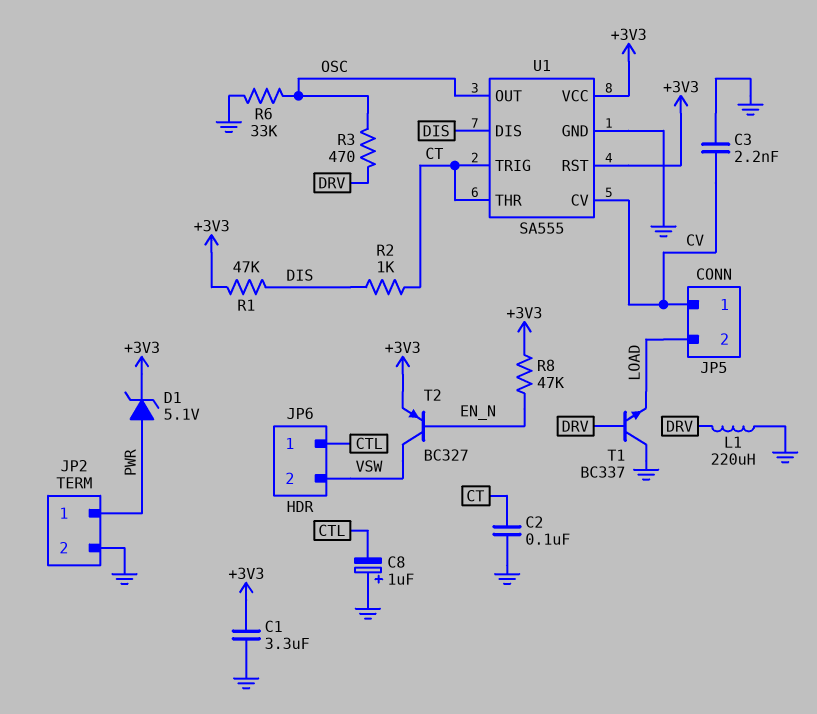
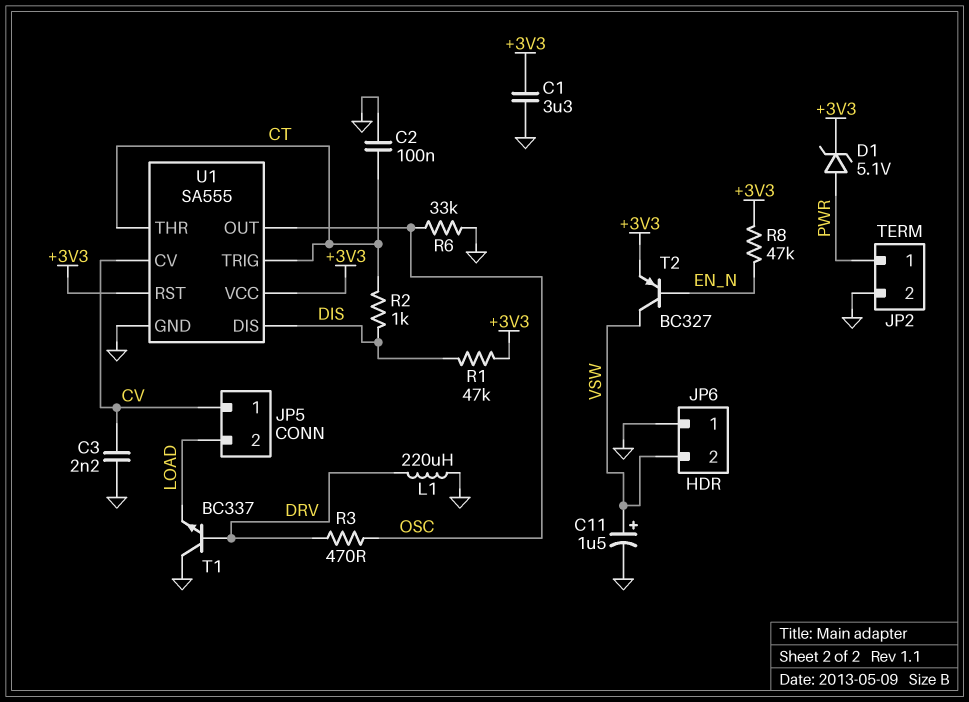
C8: 1uF (plus GND, minus CTL) -> none
C11: none -> 1.5uF (plus VSW, minus GND)
JP6 pin 1: CTL -> GND

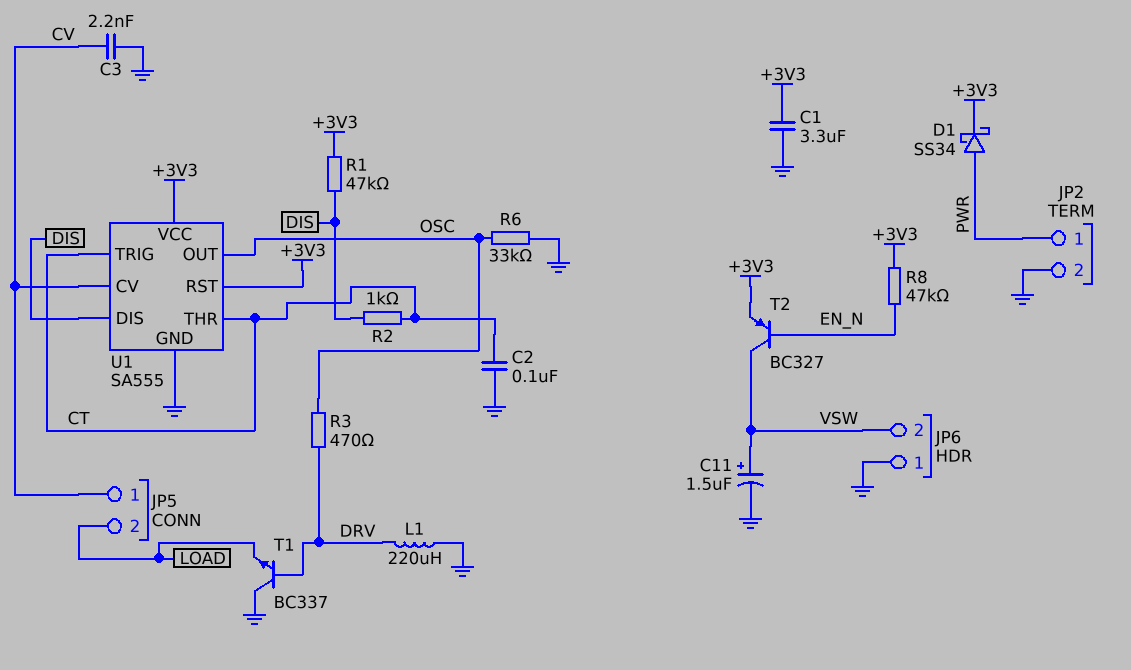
D1: zener 5.1V (A PWR, K +3V3) -> schottky SS34 (A PWR, K +3V3)

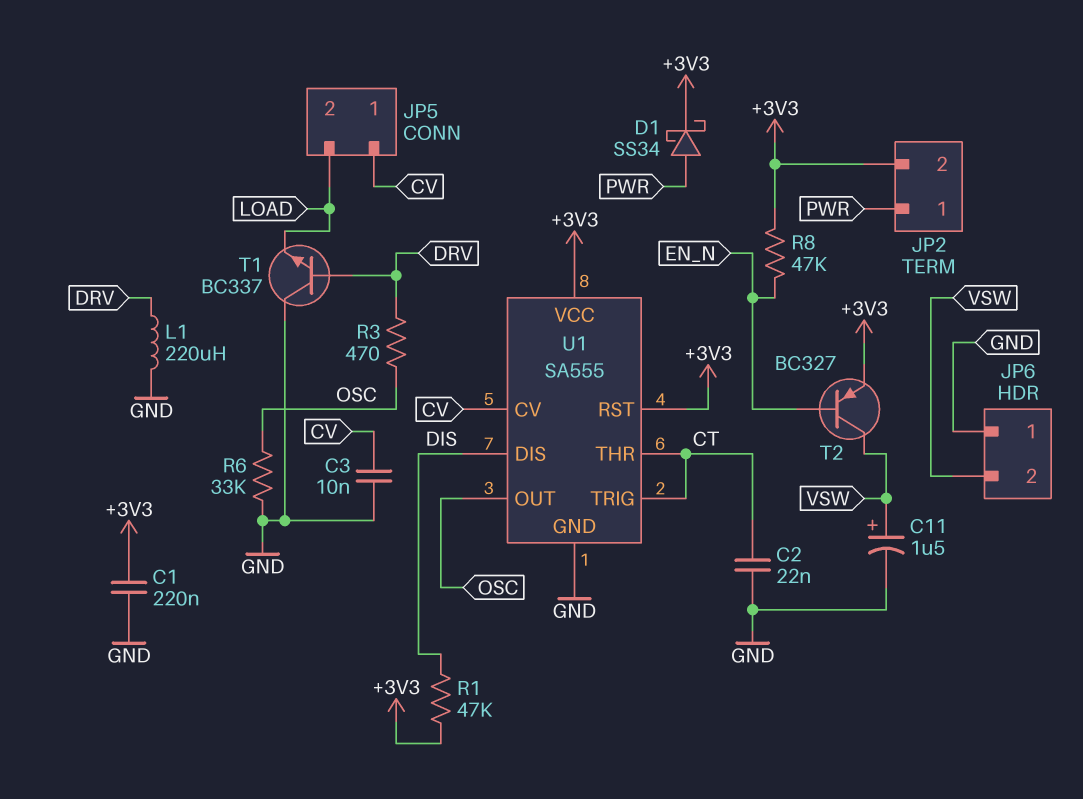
C1: 3.3uF (+3V3, GND) -> 220nF (+3V3, GND)
C2: 100nF (CT, GND) -> 22nF (CT, GND)
C3: 2.2nF (CV, GND) -> 10nF (CV, GND)
JP2 pin 2: GND -> +3V3
R2: 1k (CT, DIS) -> none

